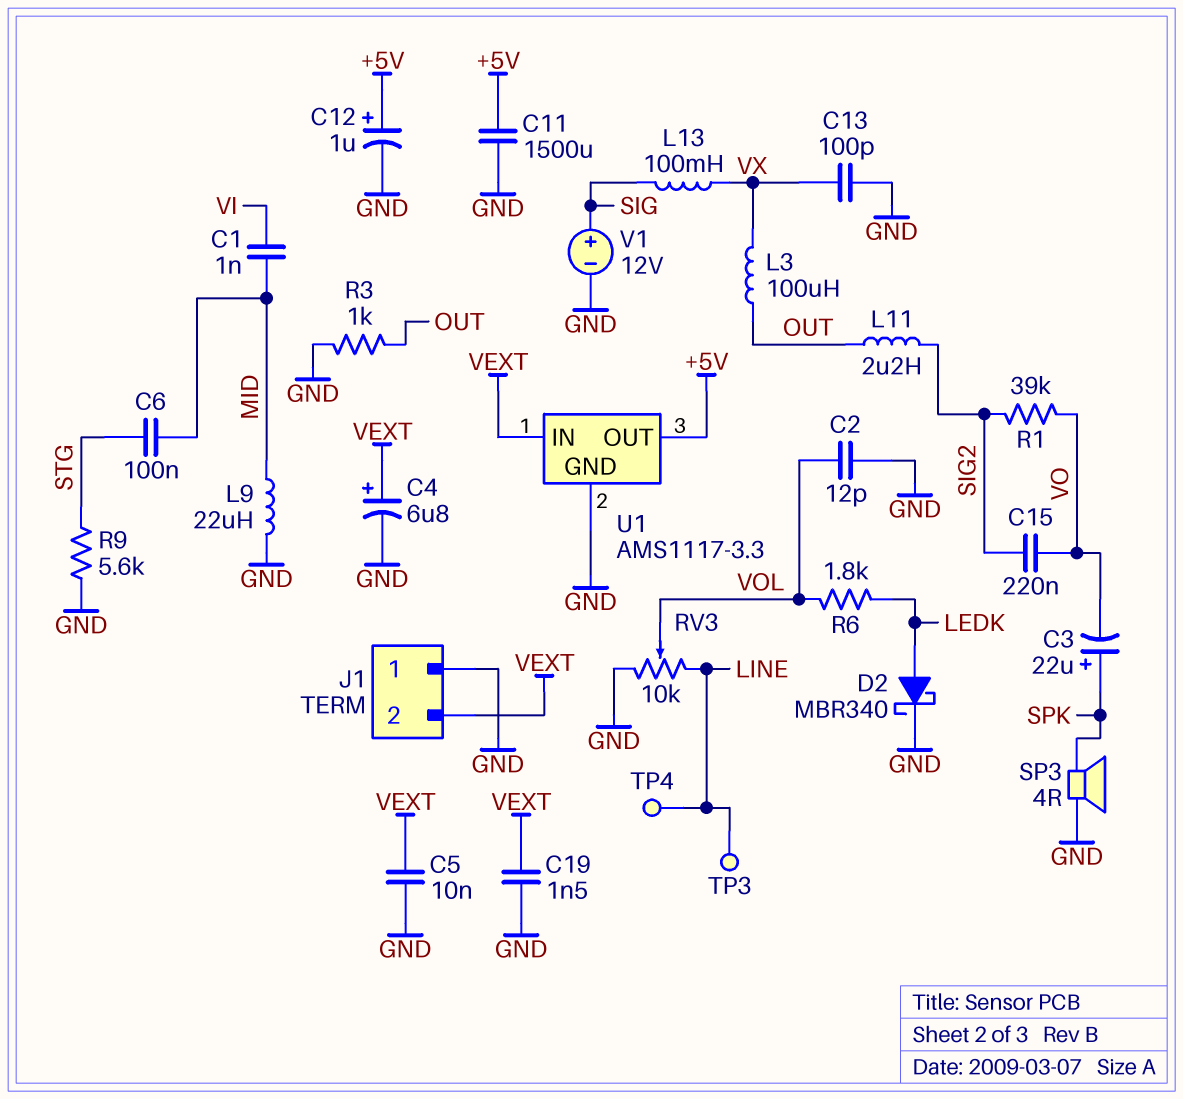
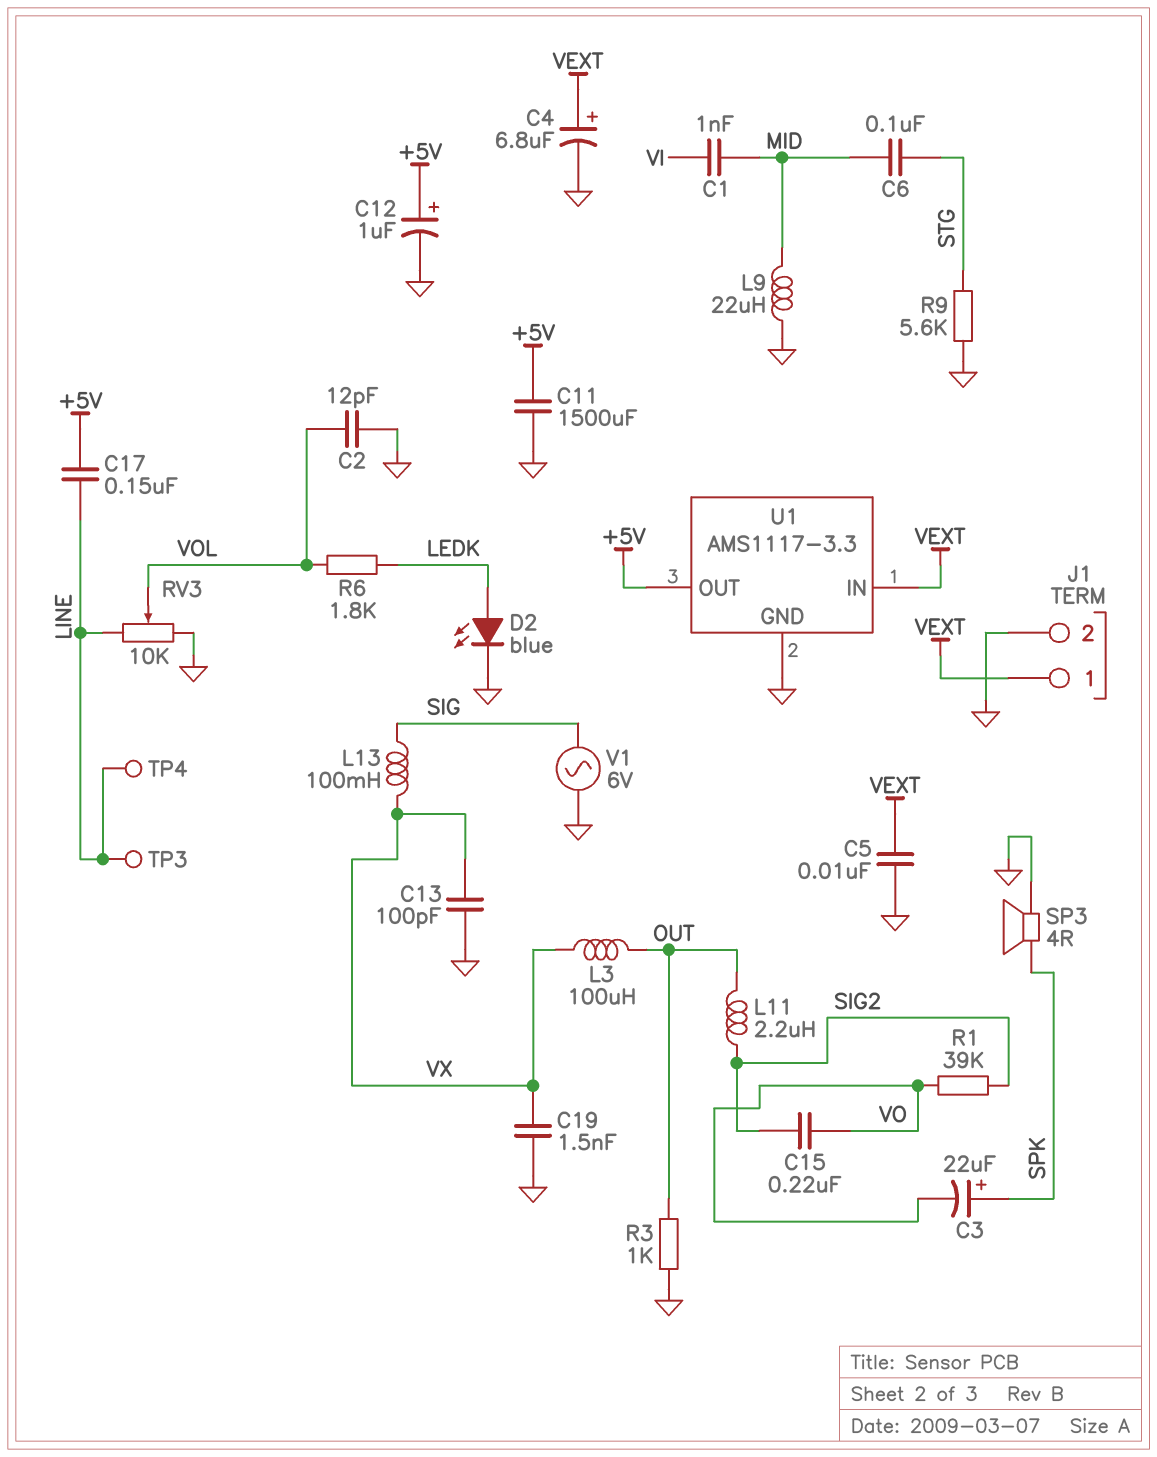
C17: none -> 150nF (+5V, LINE)
C19: 1.5nF (GND, VEXT) -> 1.5nF (GND, VX)
D2: schottky MBR340 (A LEDK, K GND) -> LED blue (A LEDK, K GND)
J1 pin 1: GND -> VEXT
J1 pin 2: VEXT -> GND
V1: 12V (plus SIG, minus GND) -> AC 6V (GND, SIG)

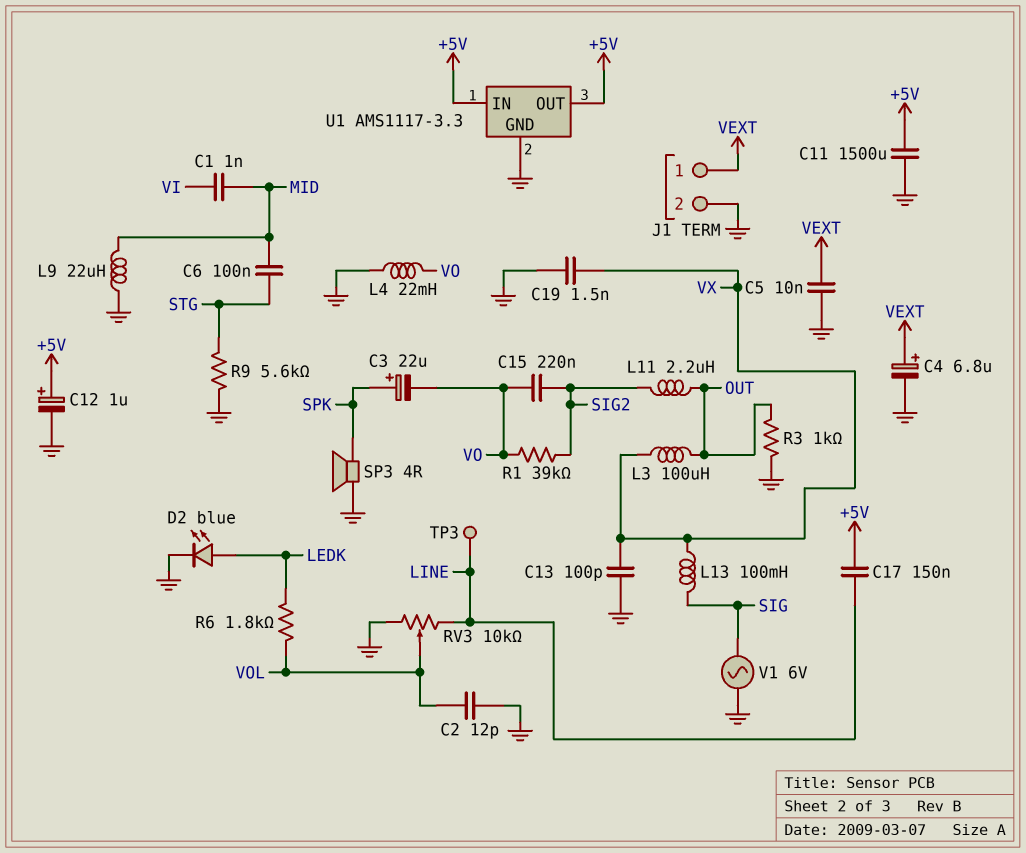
L4: none -> 22mH (GND, VO)
TP4: test point (LINE) -> none
U1 pin IN: VEXT -> +5V

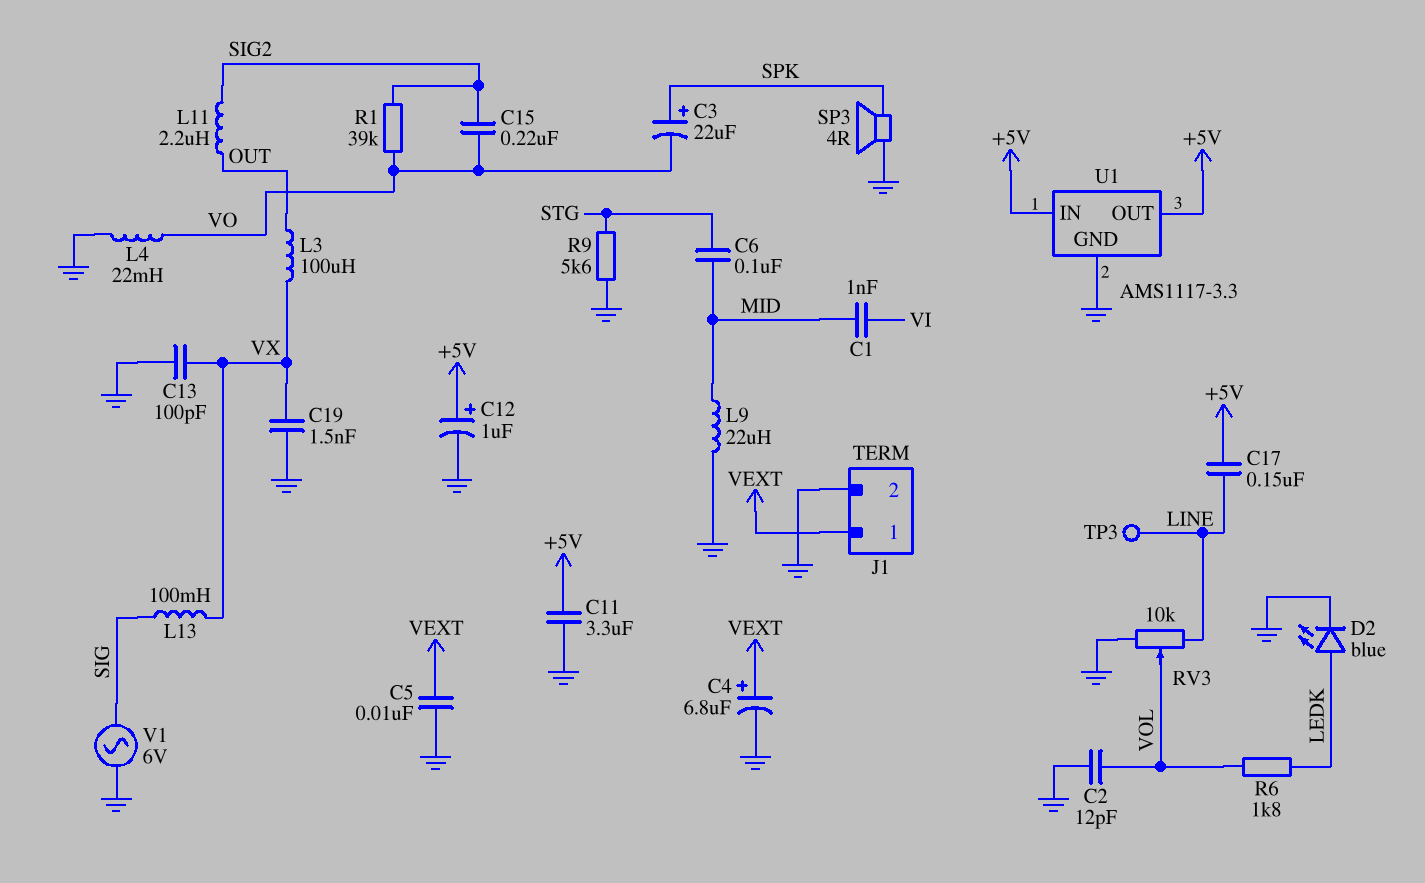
C11: 1500uF (+5V, GND) -> 3.3uF (+5V, GND)
R3: 1k (GND, OUT) -> none

